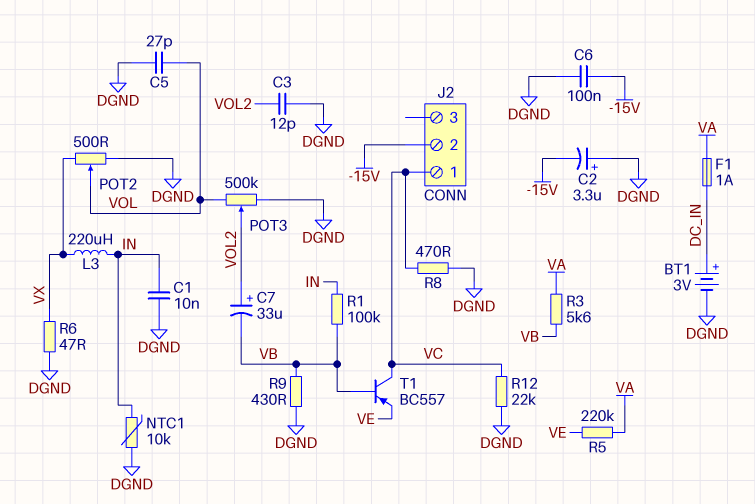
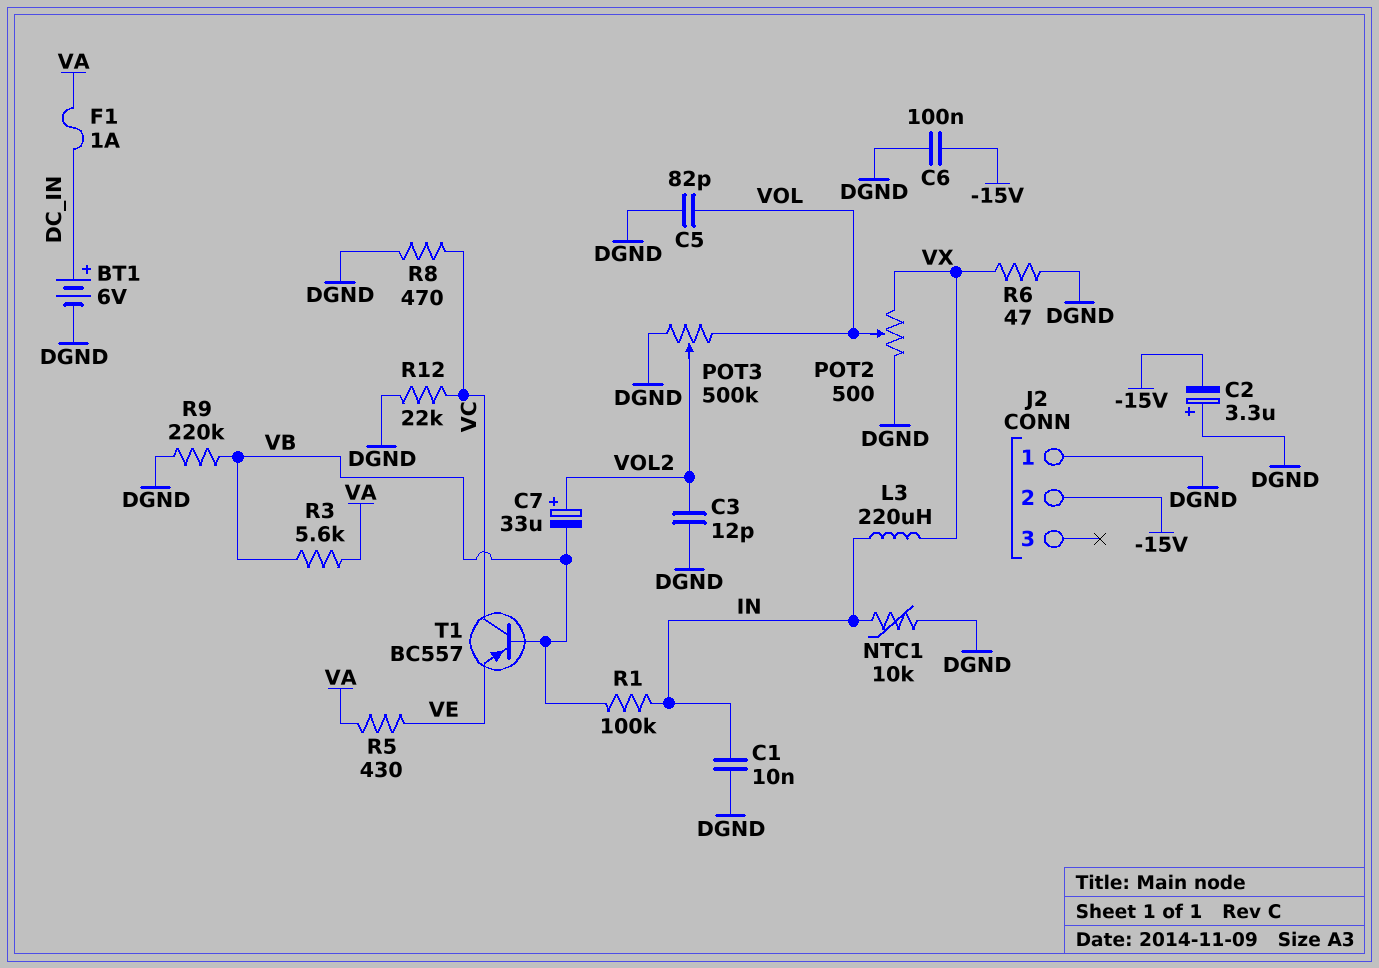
BT1: 3V (plus DC_IN, minus DGND) -> 6V (plus DC_IN, minus DGND)
C5: 27pF (DGND, VOL) -> 82pF (DGND, VOL)
J2 pin 1: VC -> DGND
R5: 220k (VA, VE) -> 430 (VA, VE)
R9: 430 (DGND, VB) -> 220k (DGND, VB)

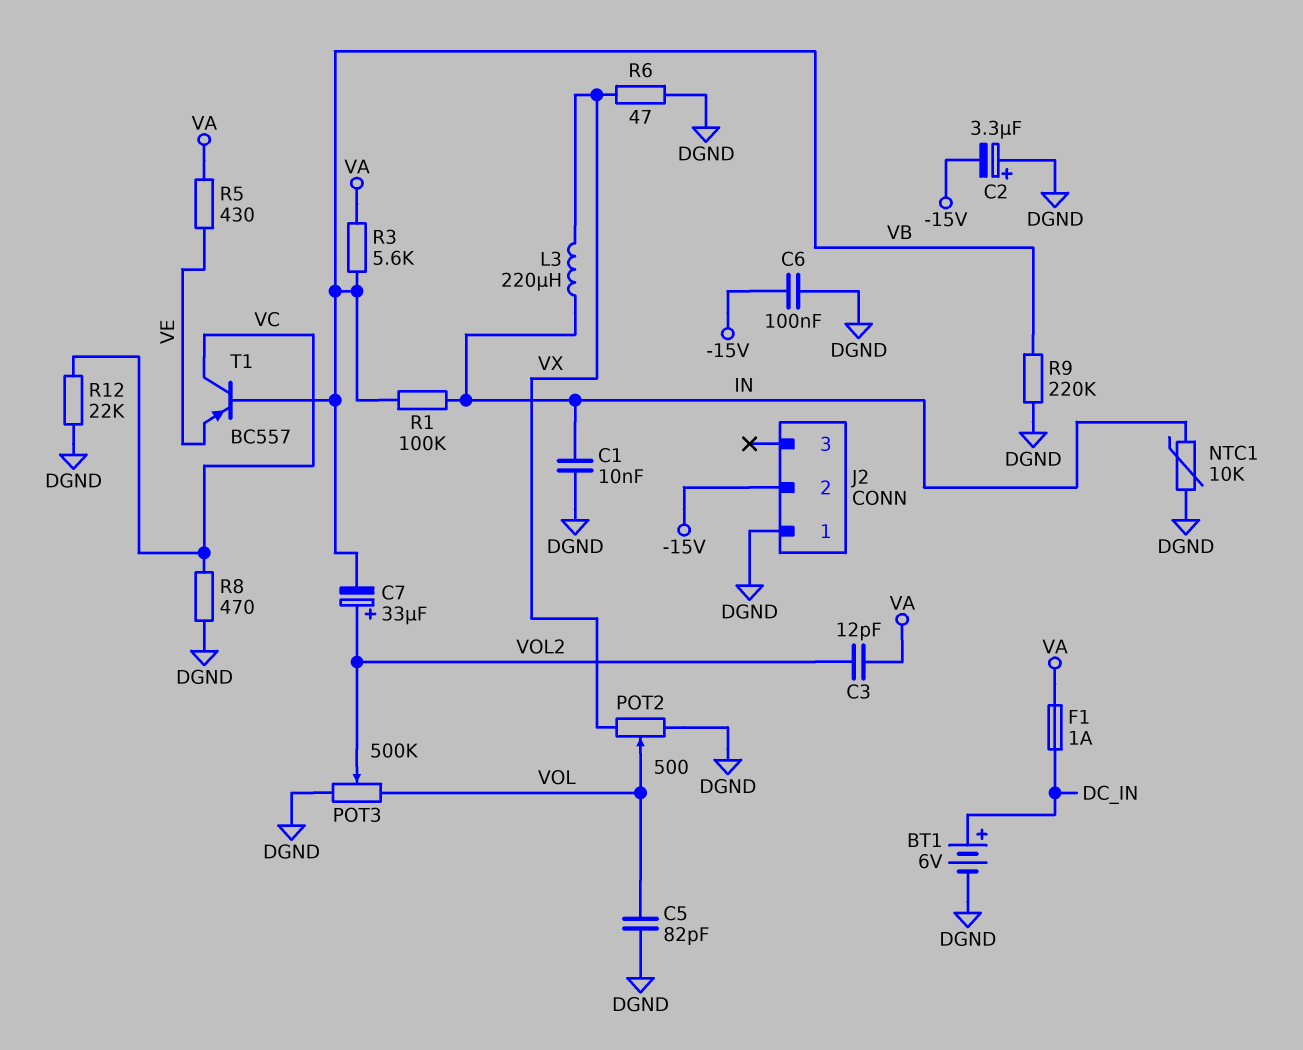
C3: 12pF (DGND, VOL2) -> 12pF (VA, VOL2)

